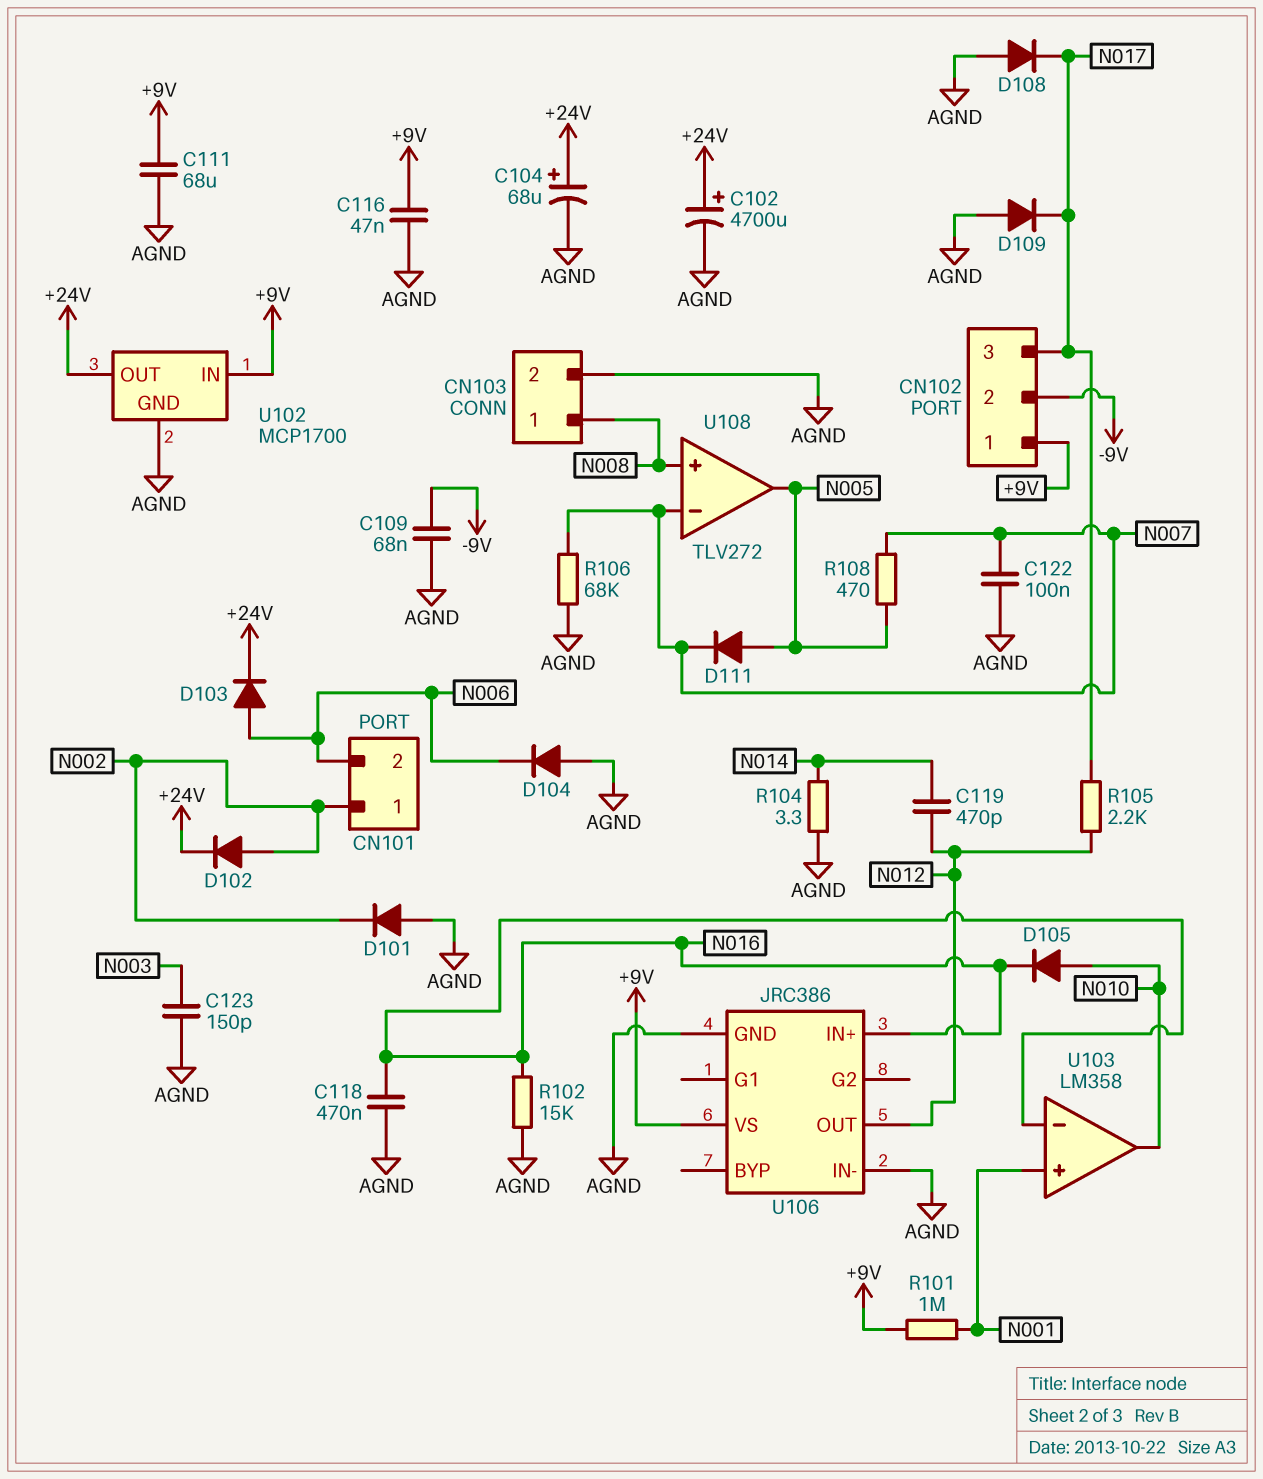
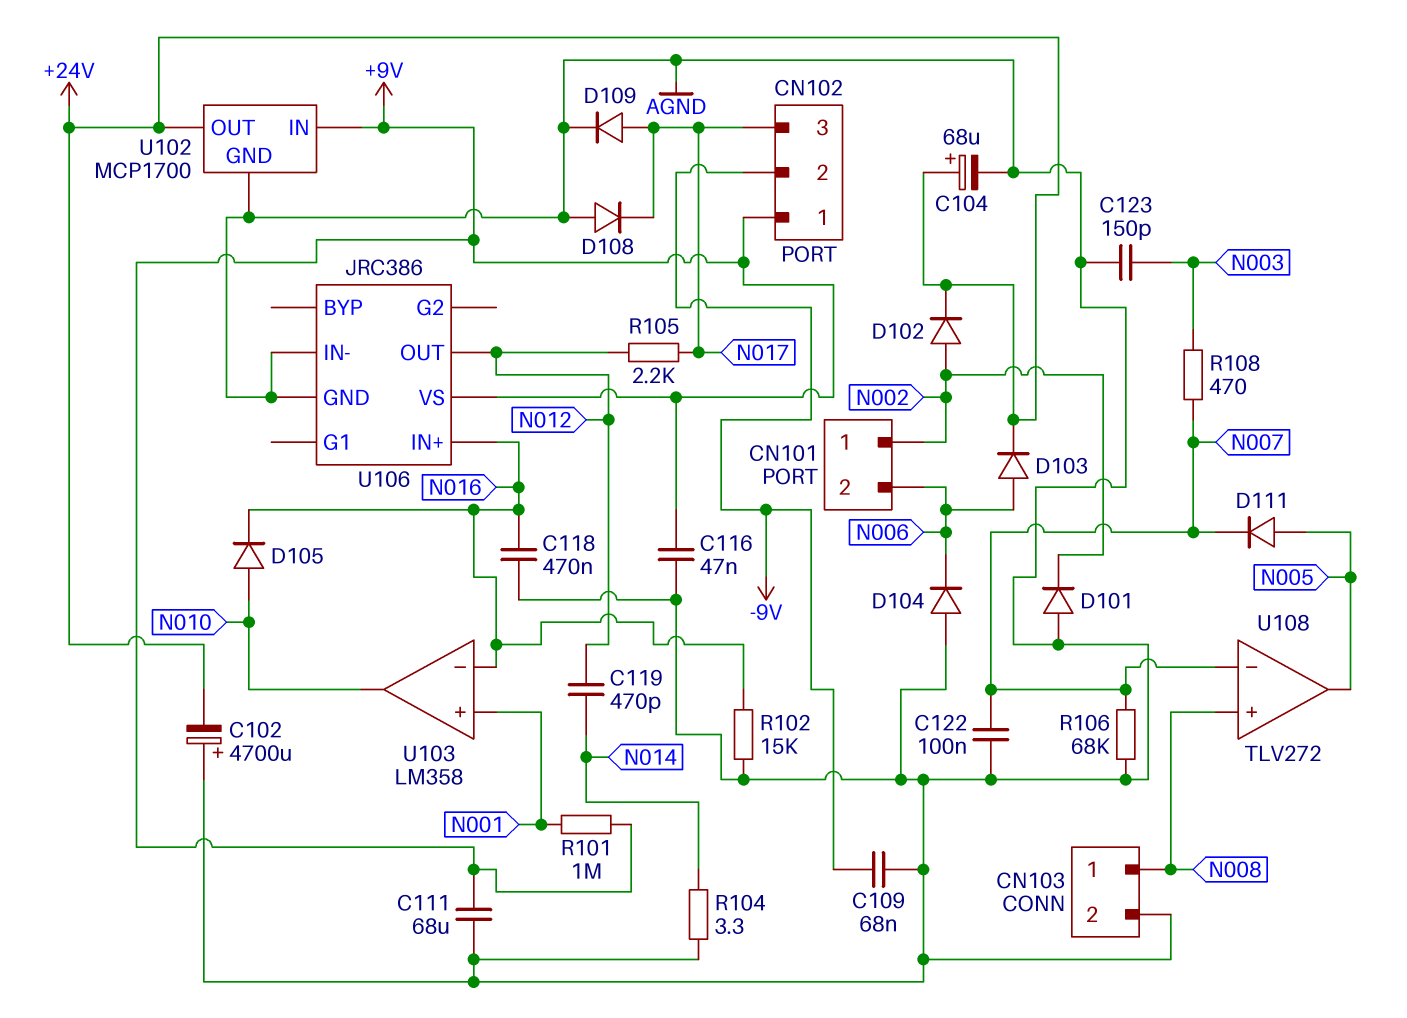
C102: 4700uF (plus +24V, minus AGND) -> 4700uF (plus AGND, minus +24V)
D109: diode (A AGND, K N017) -> diode (A N017, K AGND)
R108: 470 (N005, N007) -> 470 (N003, N007)

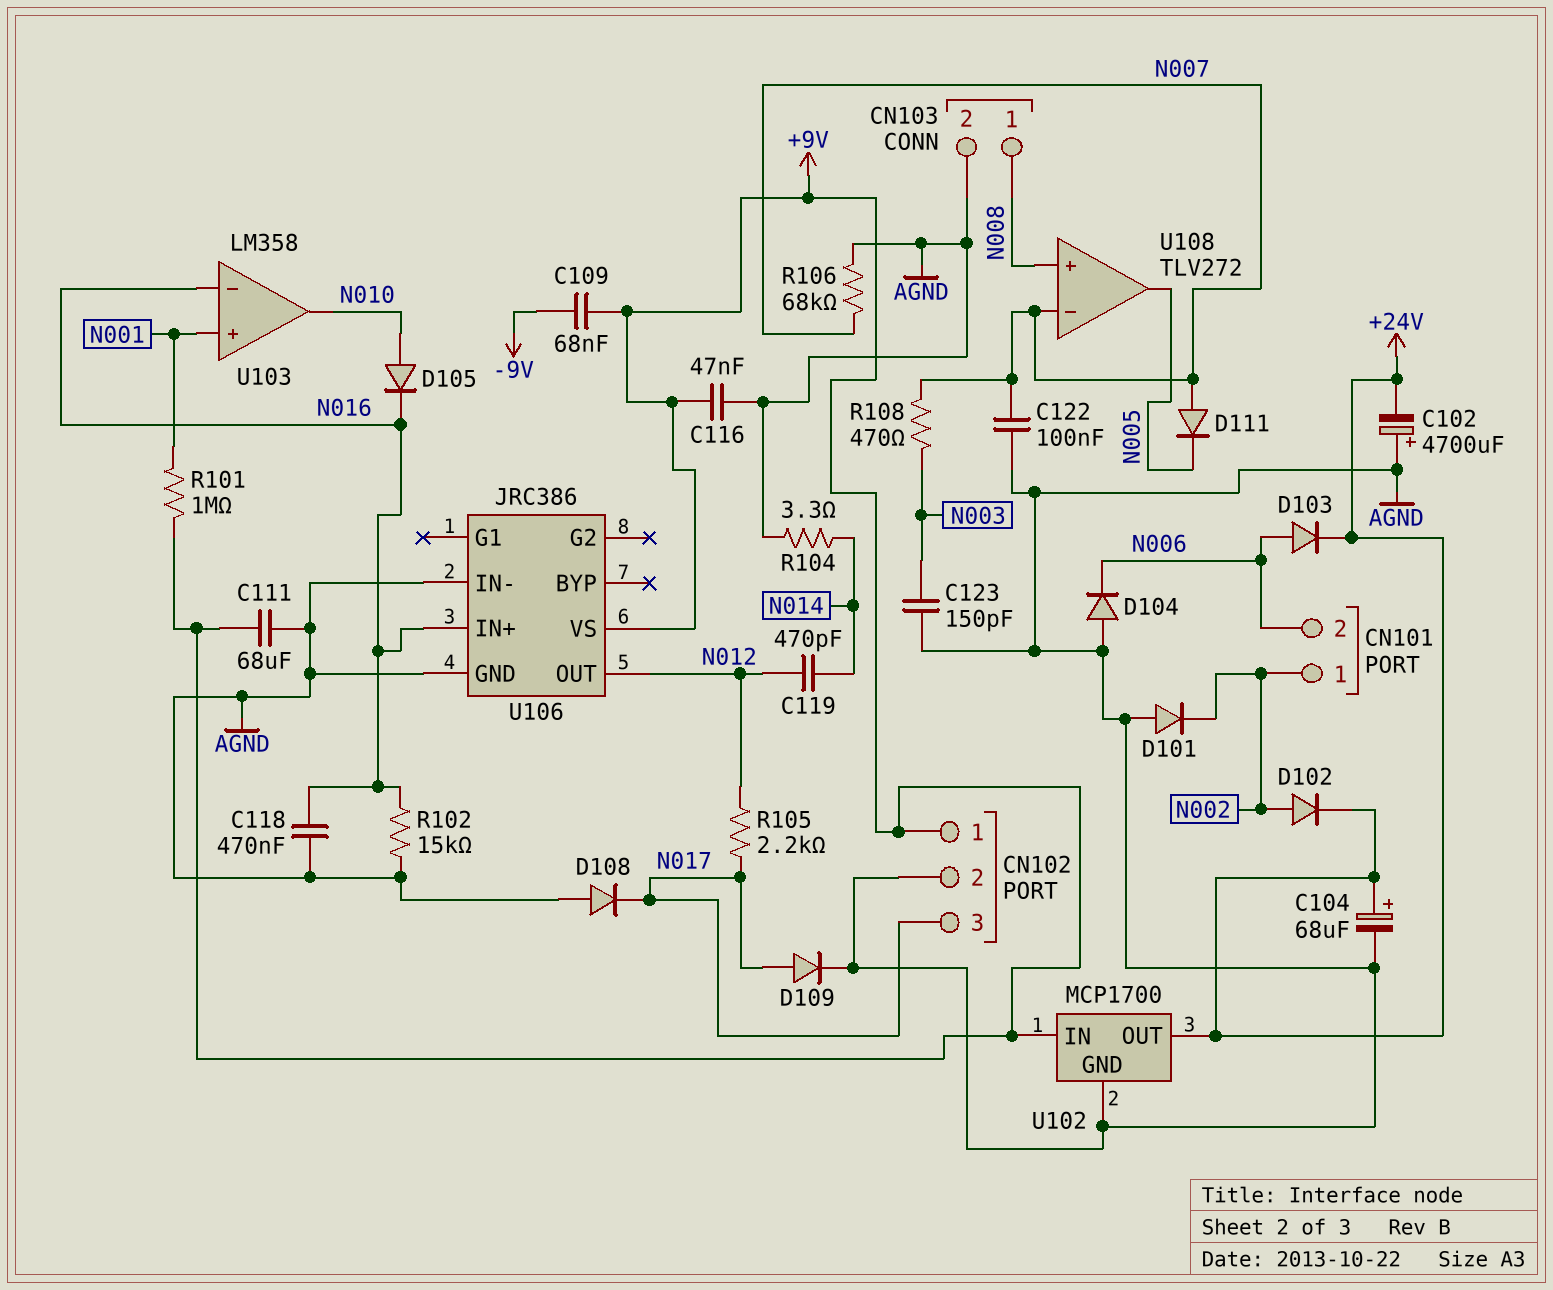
C109: 68nF (-9V, AGND) -> 68nF (+9V, -9V)
CN102 pin 2: -9V -> AGND
D111: diode (A N005, K N007) -> diode (A N007, K N005)

